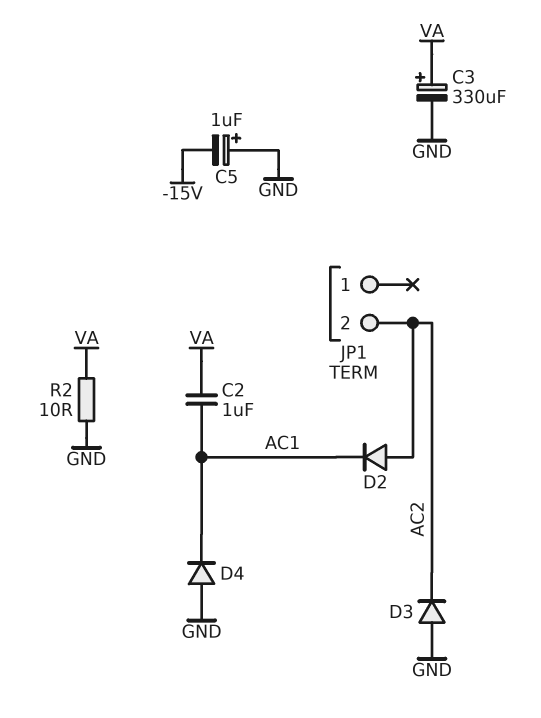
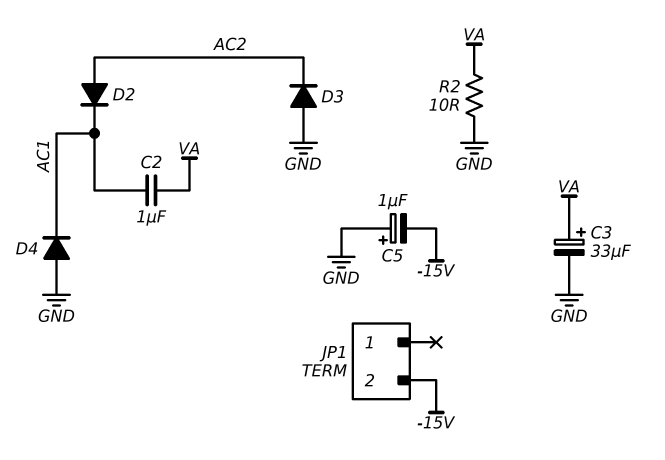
C3: 330uF (plus VA, minus GND) -> 33uF (plus VA, minus GND)
JP1 pin 2: AC2 -> -15V

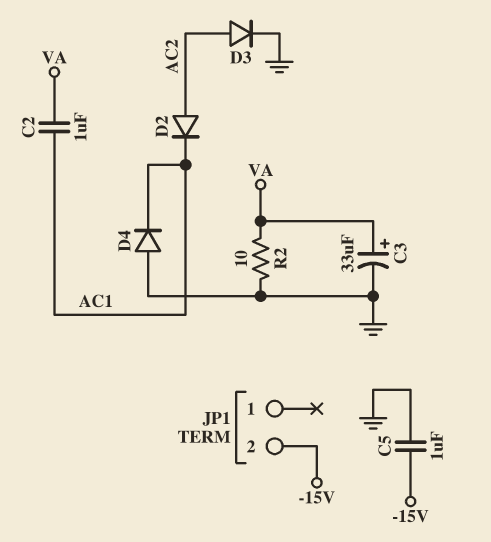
C5: 1uF (plus GND, minus -15V) -> 1uF (-15V, GND)
D3: diode (A GND, K AC2) -> diode (A AC2, K GND)

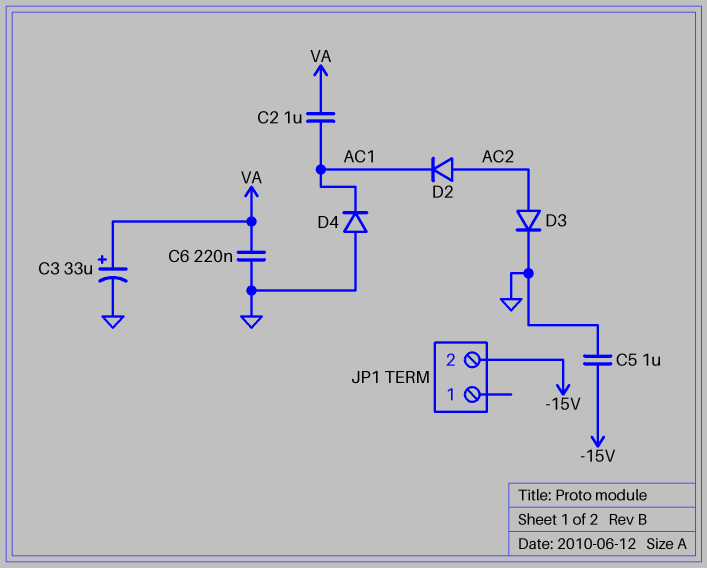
C6: none -> 220nF (GND, VA)
R2: 10 (GND, VA) -> none

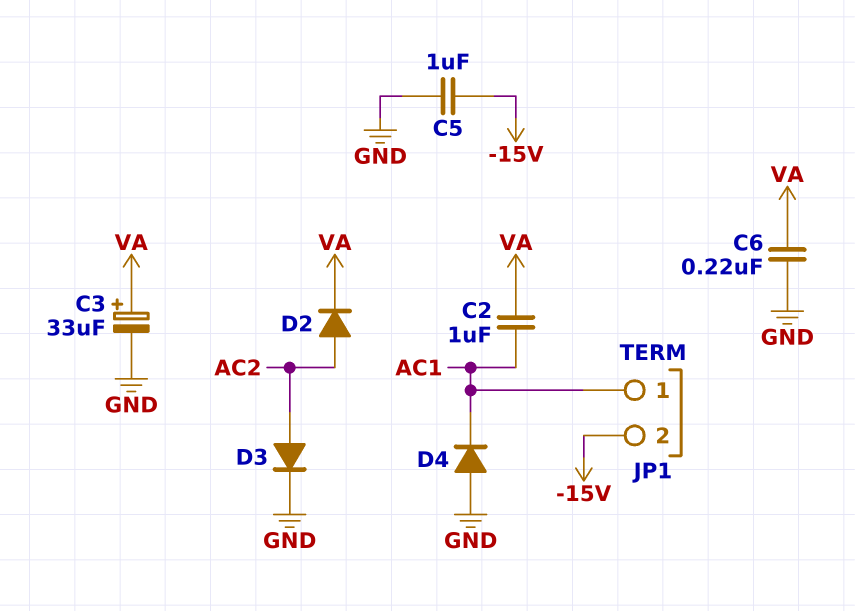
D2: diode (A AC2, K AC1) -> diode (A AC2, K VA)
JP1 pin 1: none -> AC1

